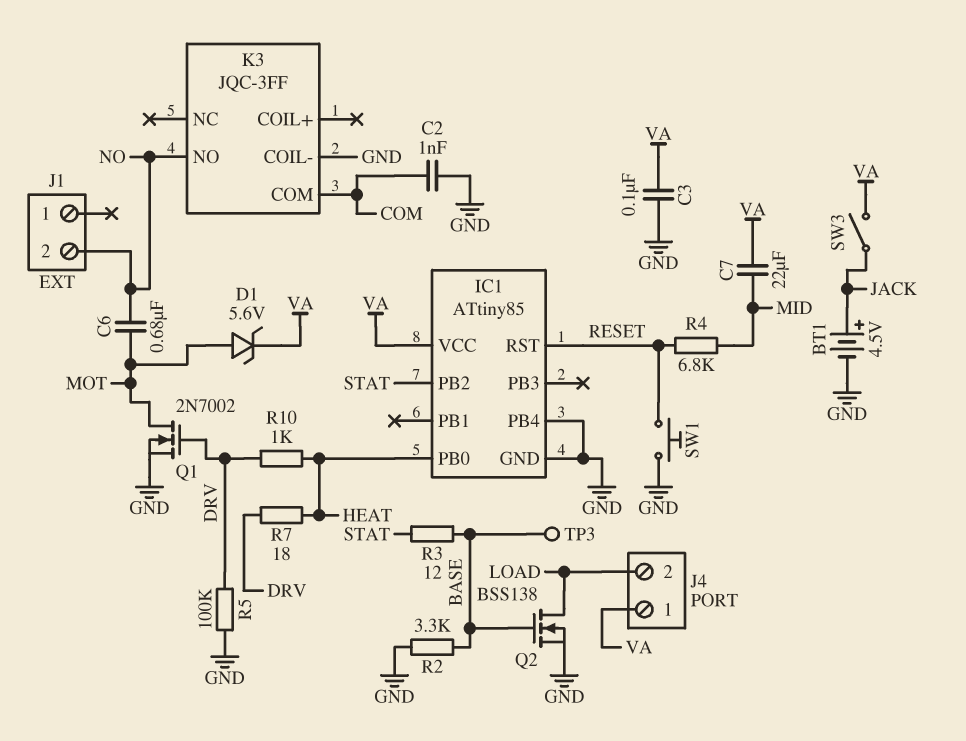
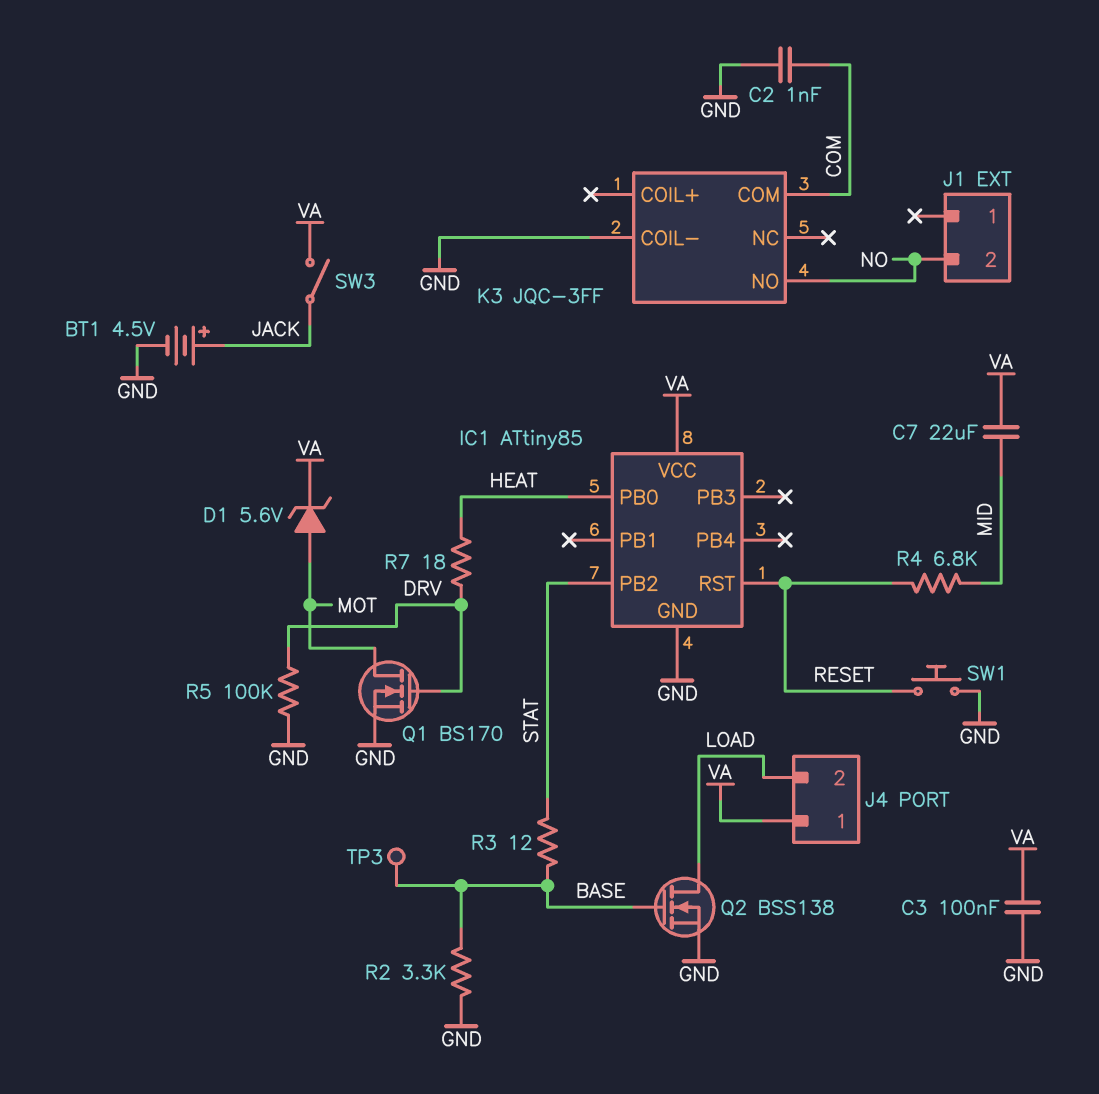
C6: 680nF (MOT, NO) -> none
IC1 pin PB4: GND -> none
Q1: NMOS 2N7002 (G DRV, D MOT, S GND) -> NMOS BS170 (G DRV, D MOT, S GND)
R10: 1k (DRV, HEAT) -> none

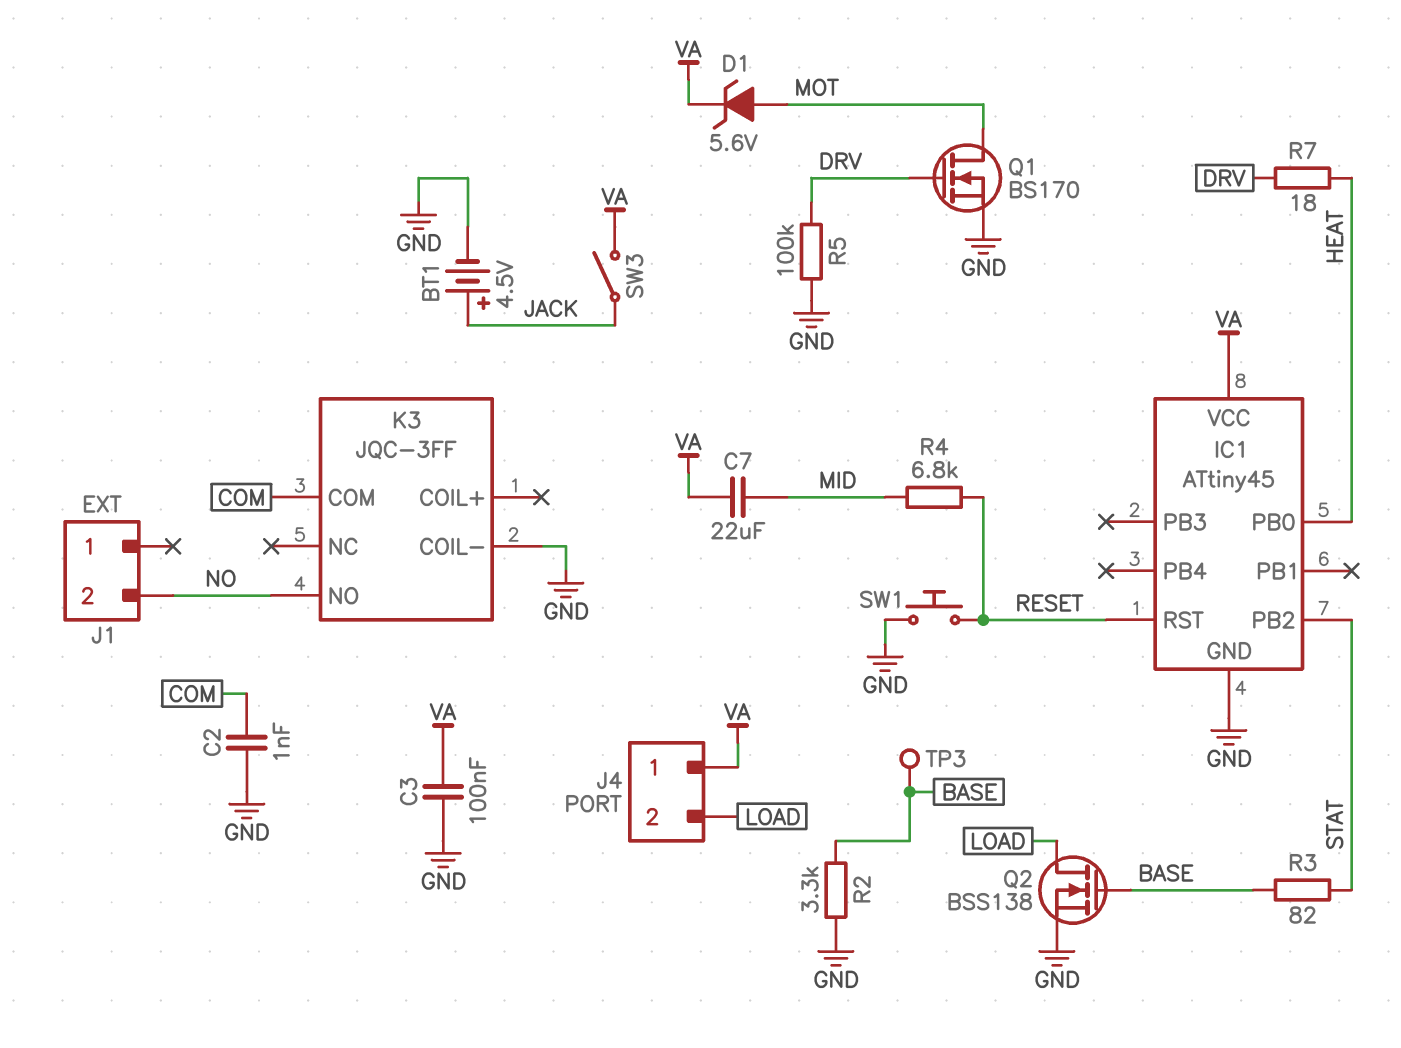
IC1: ATtiny85 -> ATtiny45
R3: 12 (BASE, STAT) -> 82 (BASE, STAT)

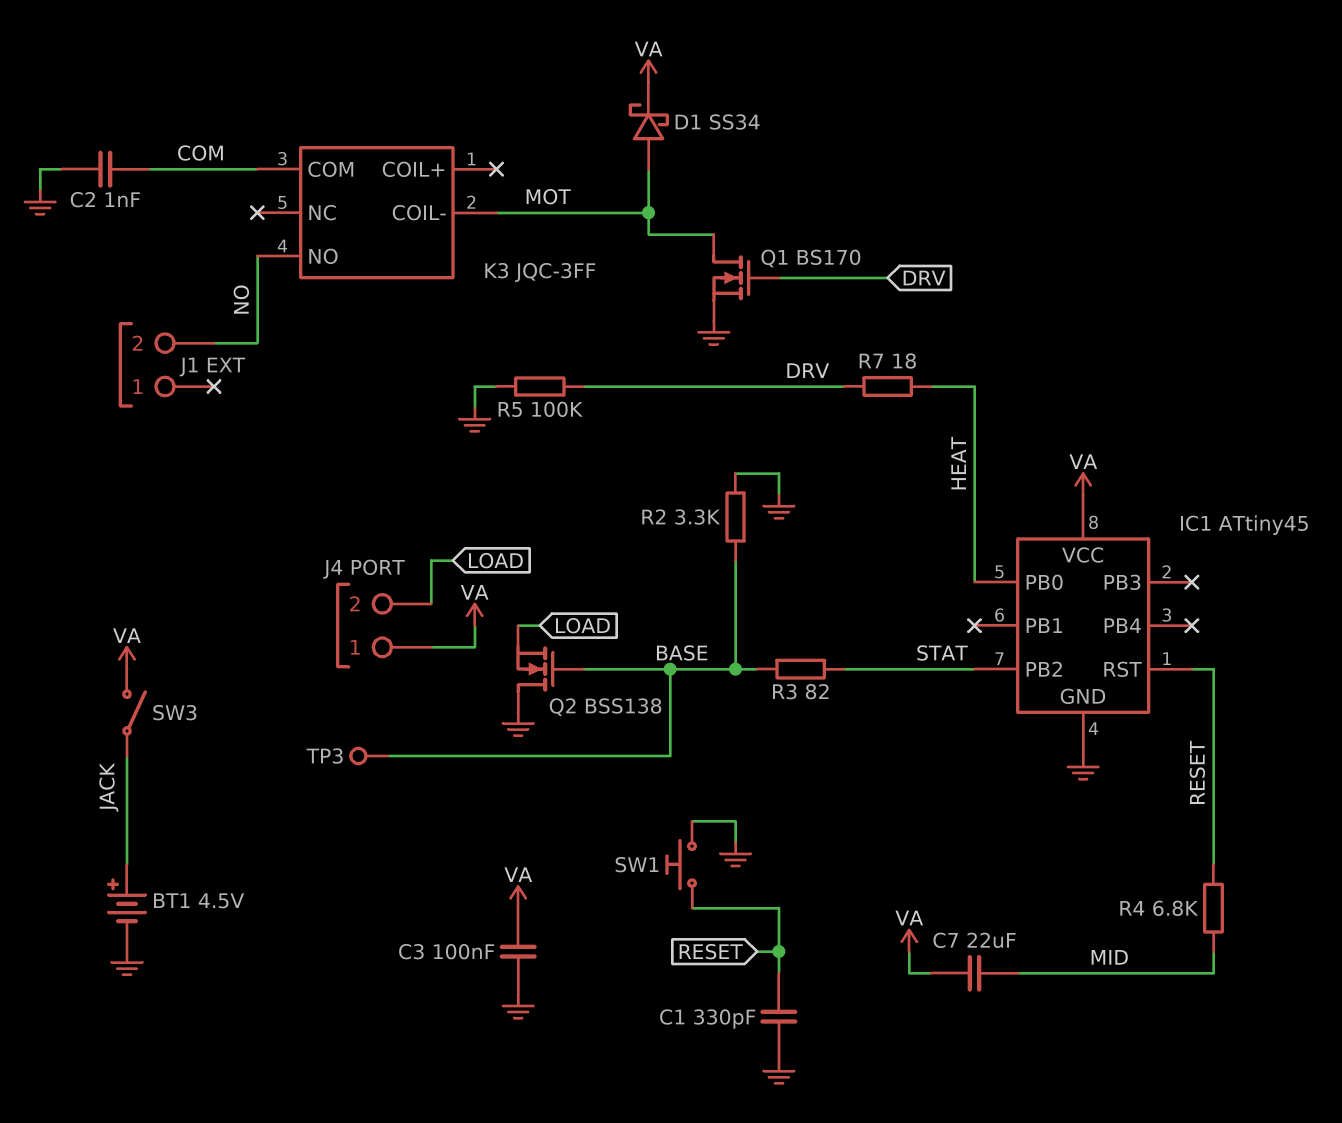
C1: none -> 330pF (GND, RESET)
D1: zener 5.6V (A MOT, K VA) -> schottky SS34 (A MOT, K VA)
K3 pin COIL-: GND -> MOT
Q2: NMOS BSS138 (G BASE, D LOAD, S GND) -> NMOS BSS138 (G BASE, D GND, S LOAD)

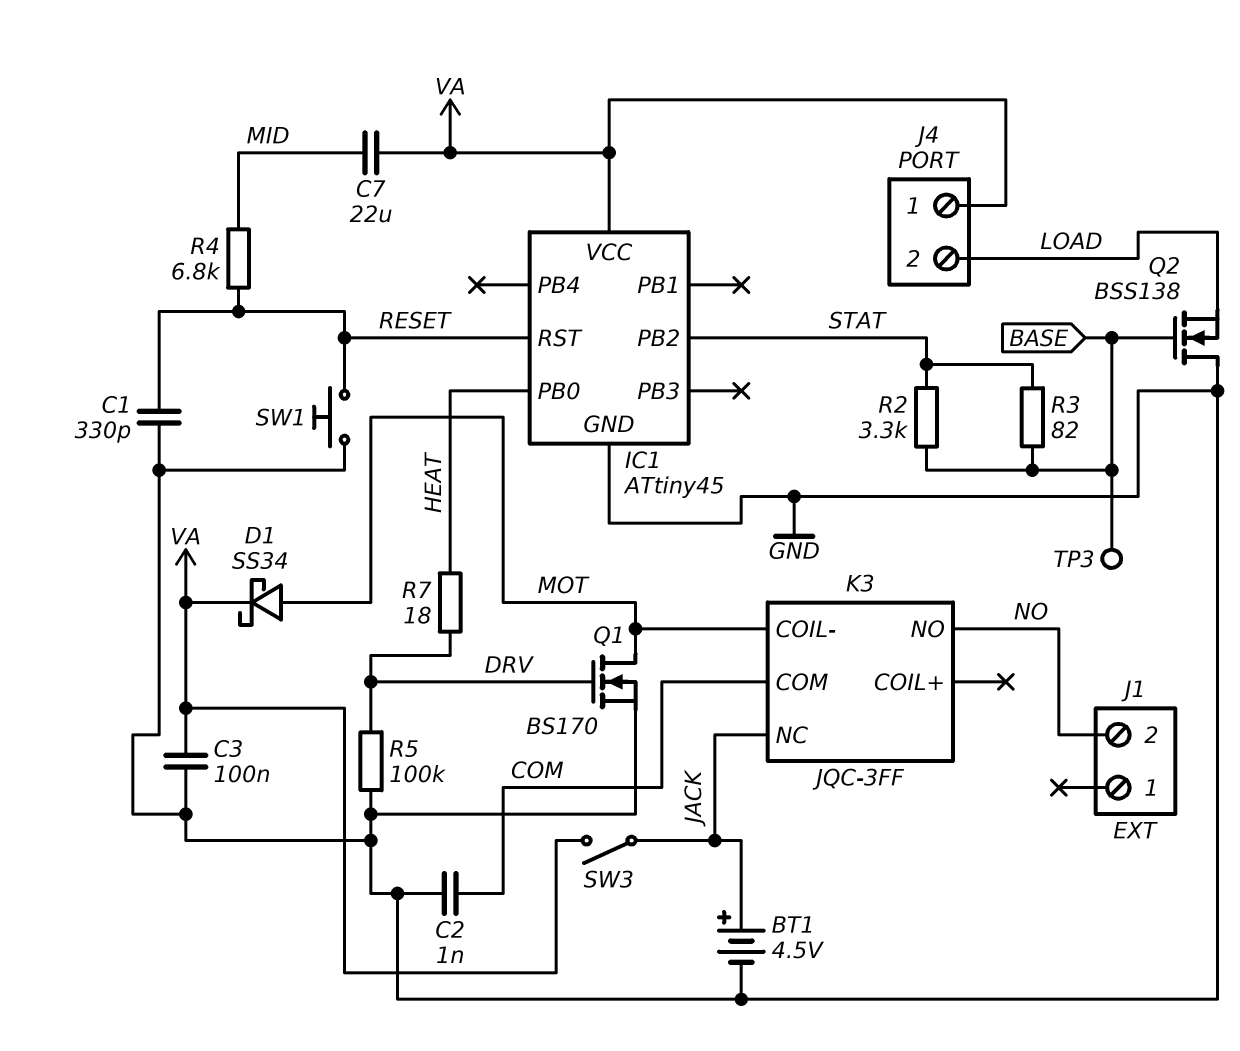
K3 pin NC: none -> JACK
R2: 3.3k (BASE, GND) -> 3.3k (BASE, STAT)

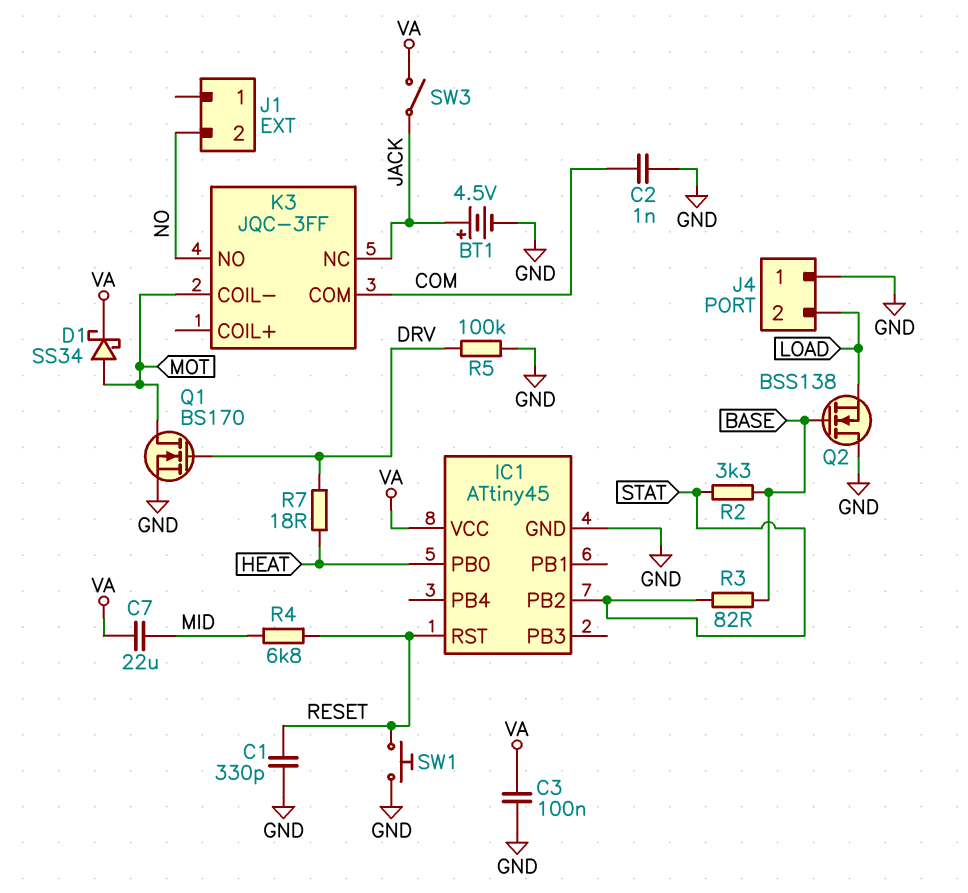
J4 pin 1: VA -> GND
TP3: test point (BASE) -> none

